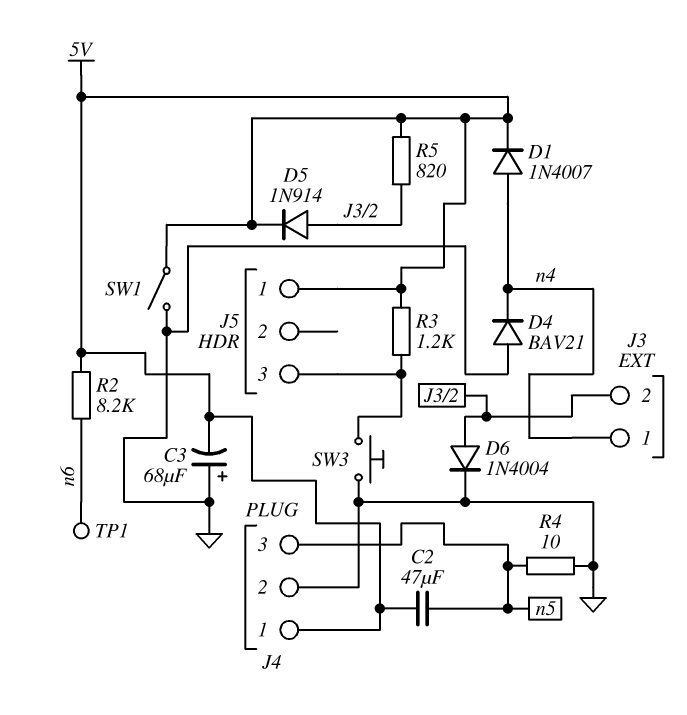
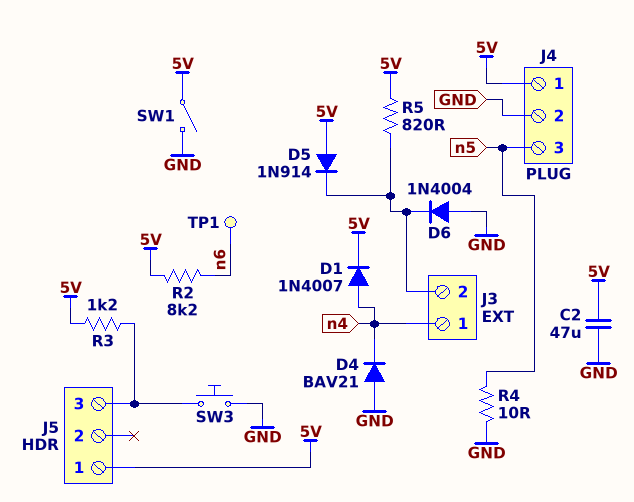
C2: 47uF (5V, n5) -> 47uF (5V, GND)
C3: 68uF (plus GND, minus 5V) -> none
D5: diode 1N914 (A J3/2, K 5V) -> diode 1N914 (A 5V, K J3/2)
D6: diode 1N4004 (A J3/2, K GND) -> diode 1N4004 (A GND, K J3/2)

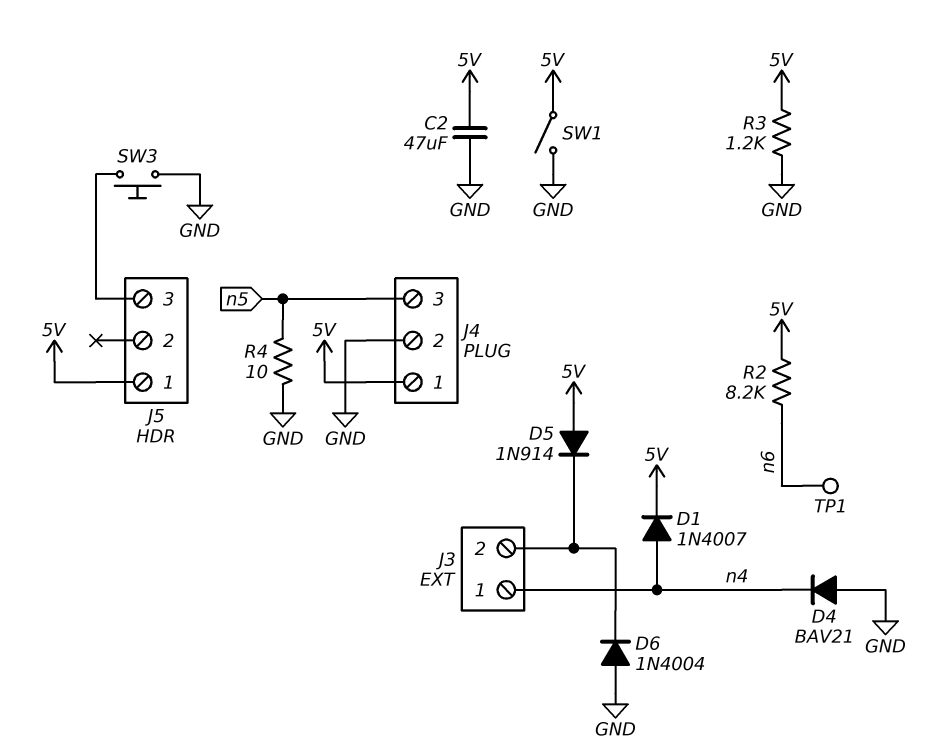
R3: 1.2k (5V, J5/3) -> 1.2k (5V, GND)
R5: 820 (5V, J3/2) -> none

